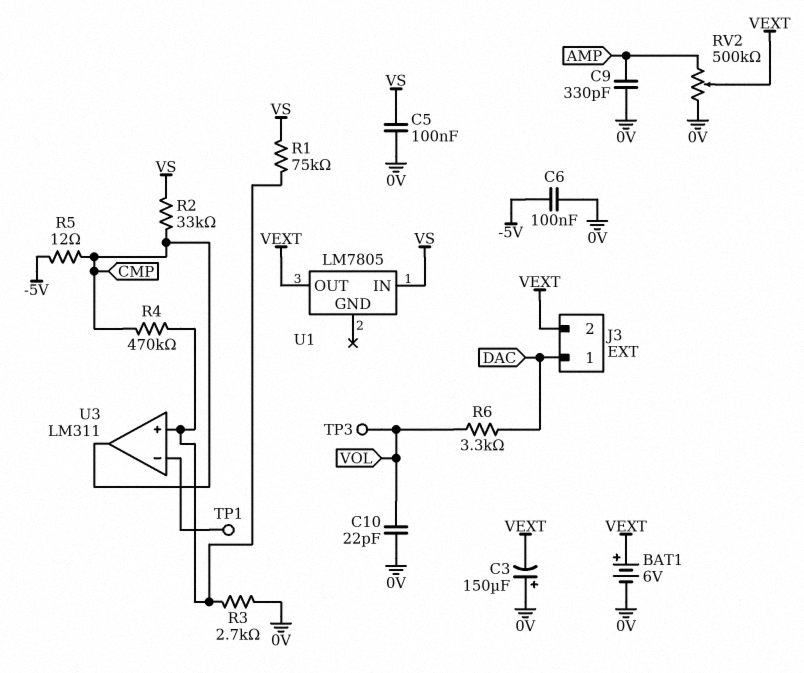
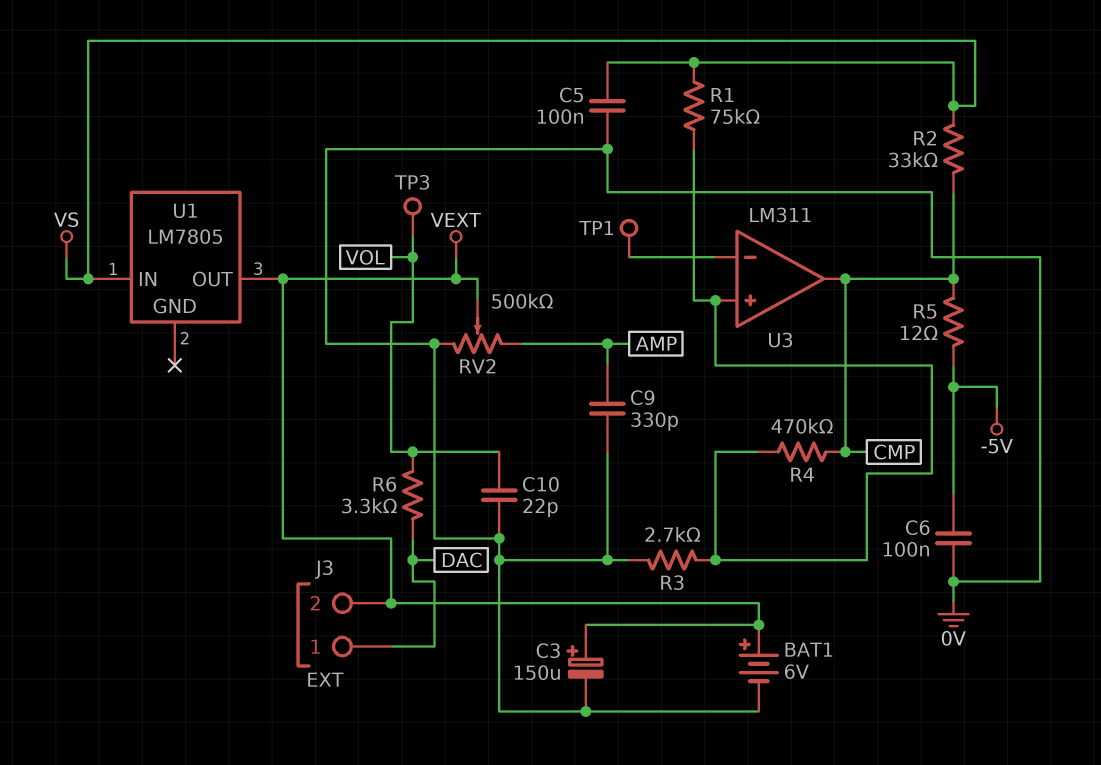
C3: 150uF (plus 0V, minus VEXT) -> 150uF (plus VEXT, minus 0V)

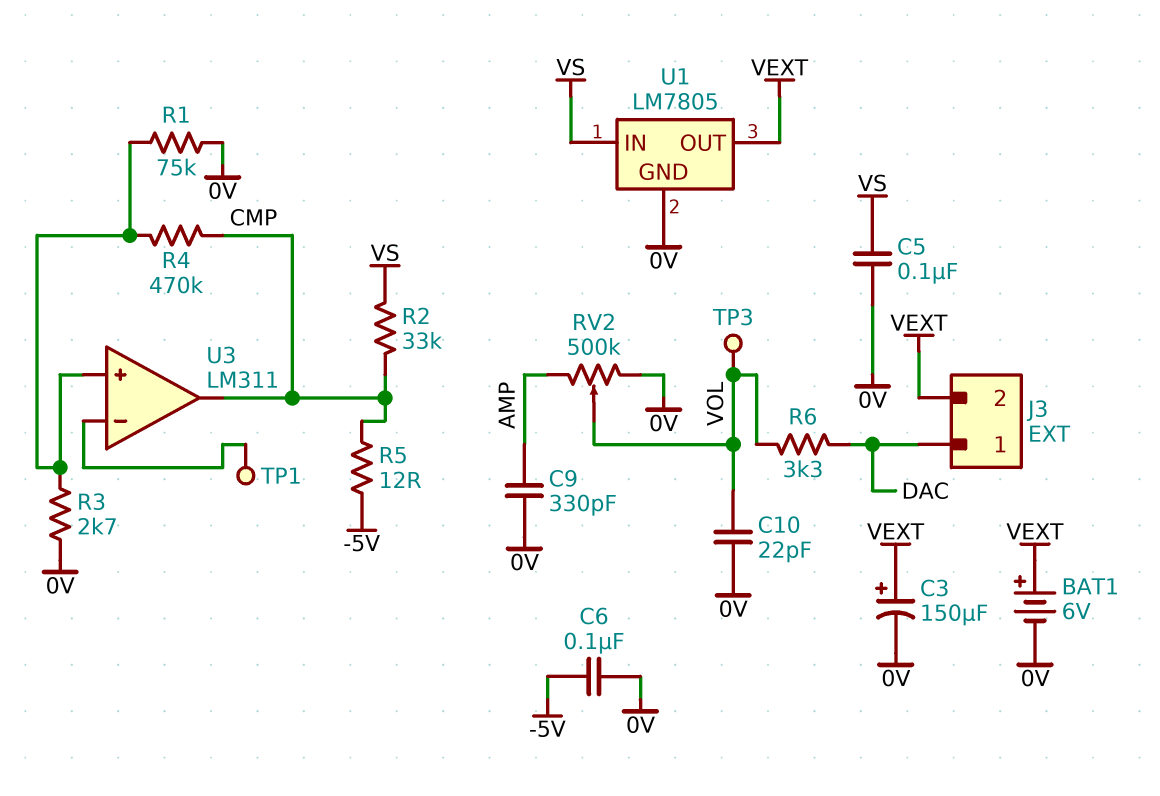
R1: 75k (U3/in+, VS) -> 75k (0V, U3/in+)
RV2: 500k (0V, AMP, wiper VEXT) -> 500k (0V, AMP, wiper VOL)
U1 pin GND: none -> 0V

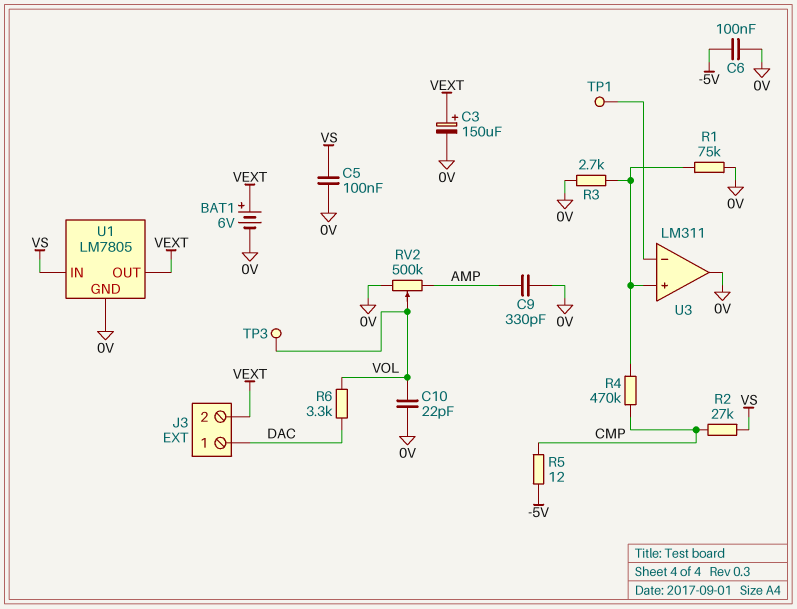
R2: 33k (CMP, VS) -> 27k (CMP, VS)
U3 pin out: CMP -> 0V

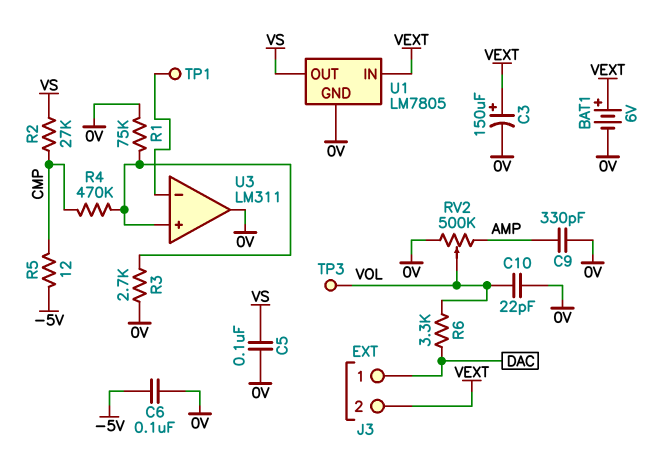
U1 pin IN: VS -> VEXT
U1 pin OUT: VEXT -> VS

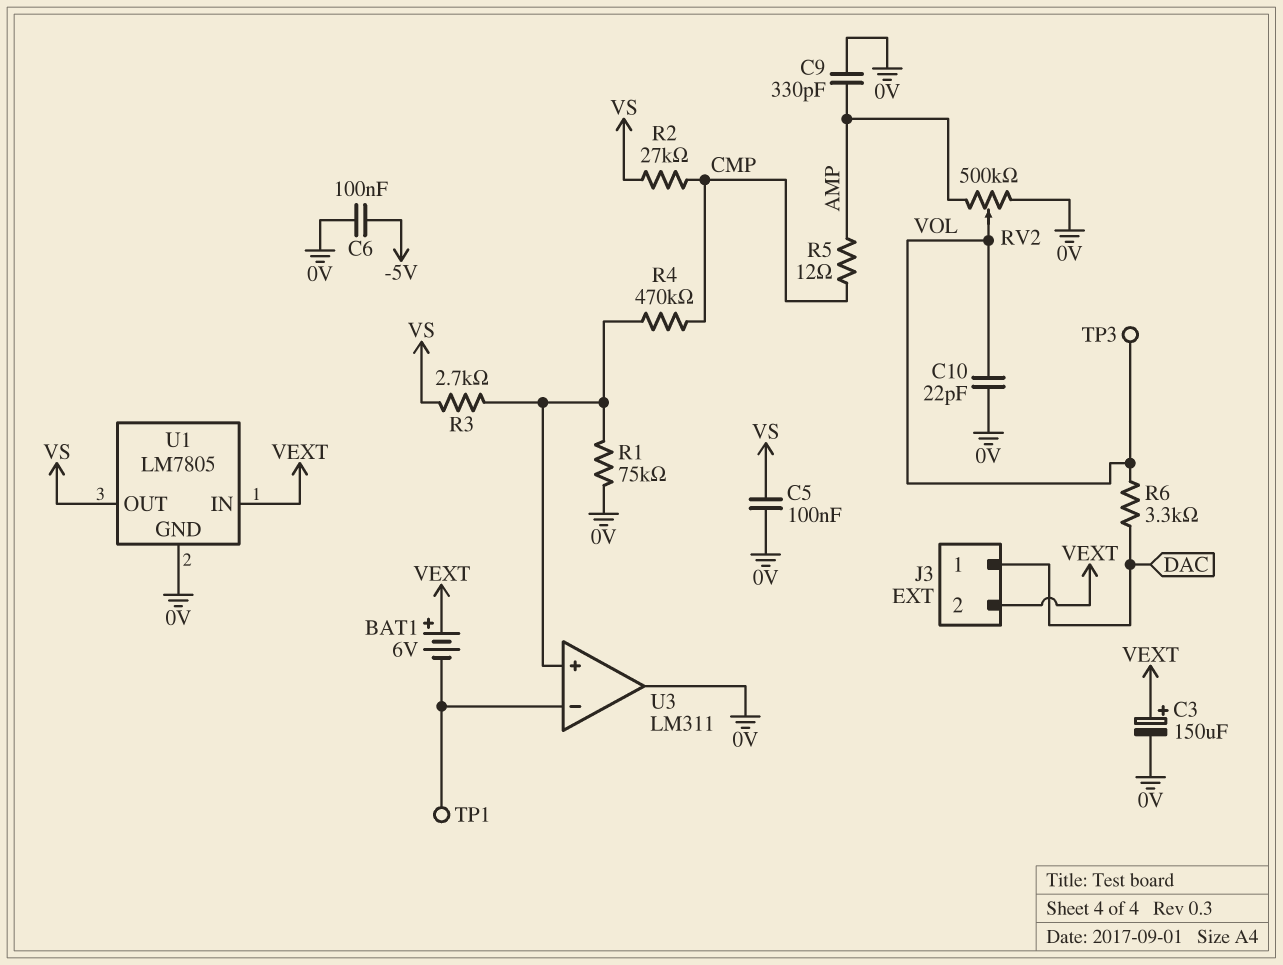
BAT1: 6V (plus VEXT, minus 0V) -> 6V (plus VEXT, minus U3/in-)
R3: 2.7k (0V, U3/in+) -> 2.7k (U3/in+, VS)
R5: 12 (-5V, CMP) -> 12 (AMP, CMP)

